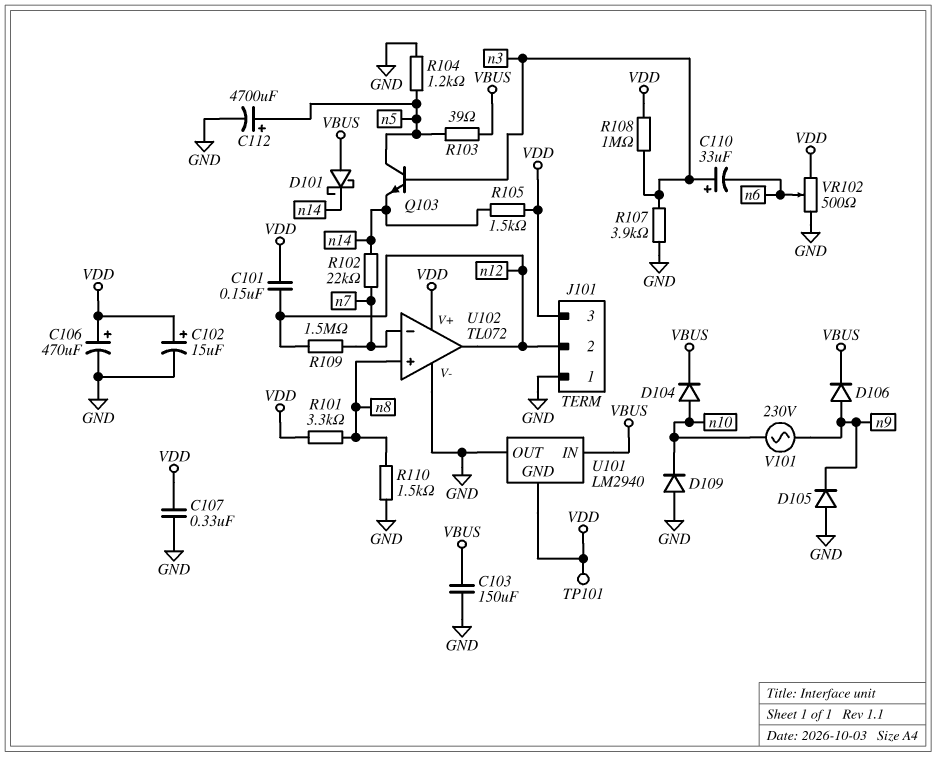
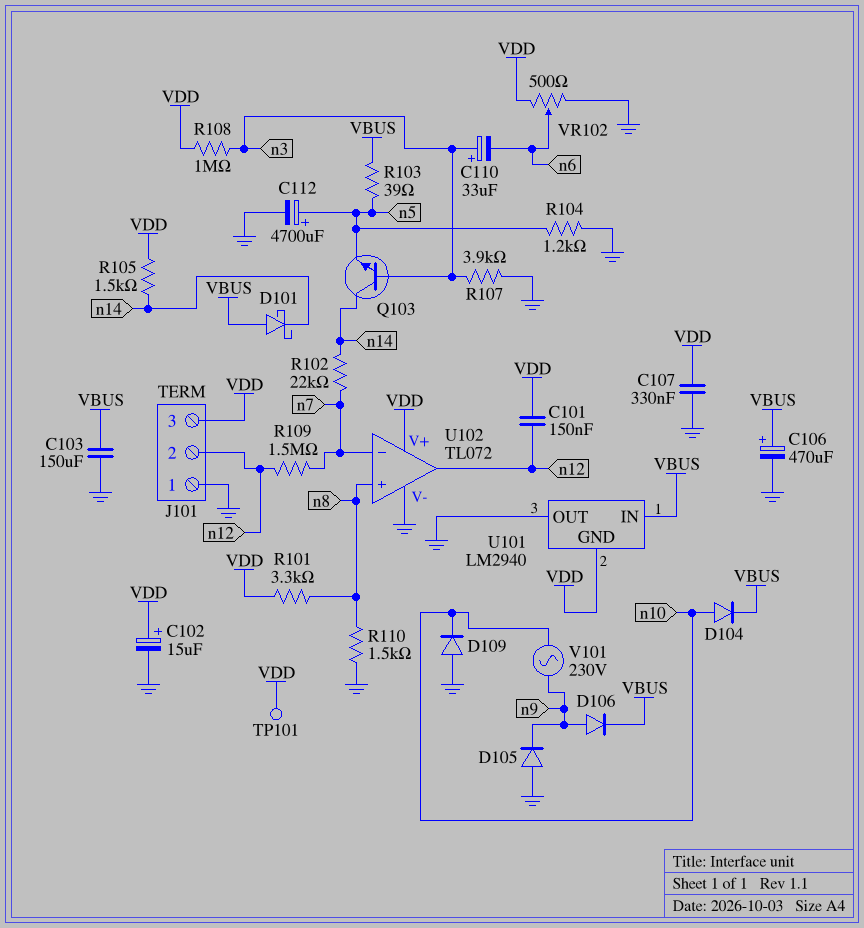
C106: 470uF (plus VDD, minus GND) -> 470uF (plus VBUS, minus GND)
Q103: NPN (B n3, C n5, E n14) -> NPN (B n3, C n14, E n5)

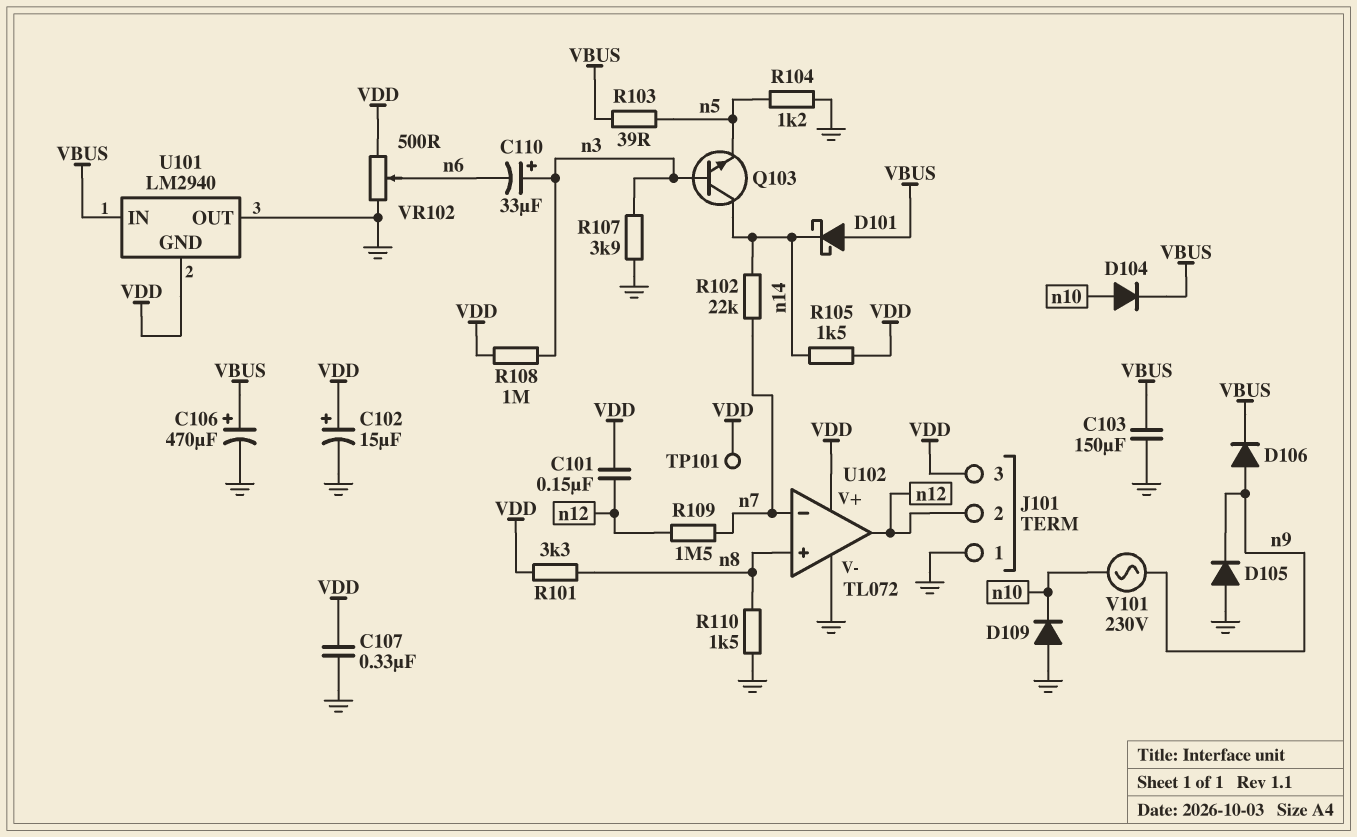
C112: 4700uF (plus n5, minus GND) -> none

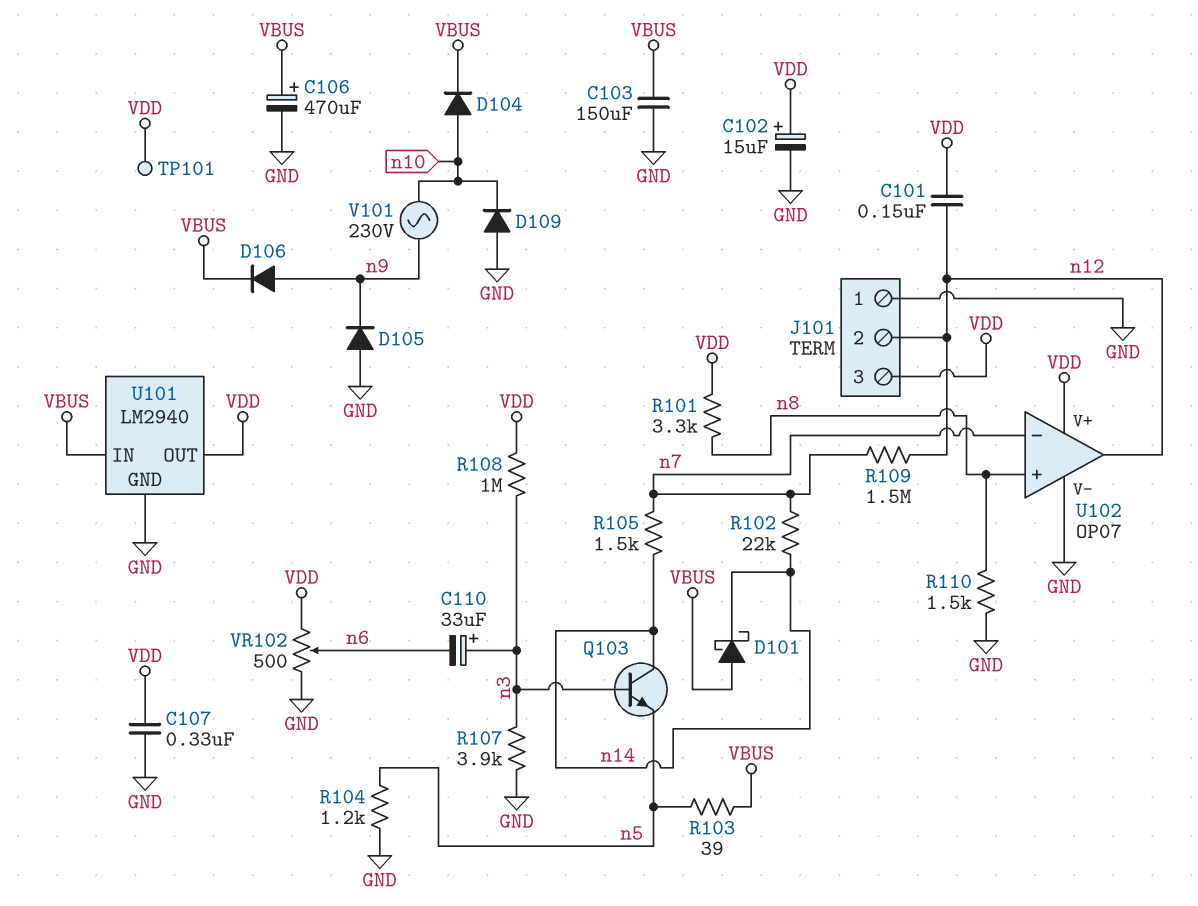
R105: 1.5k (VDD, n14) -> 1.5k (n7, n14)
U101 pin GND: VDD -> GND
U101 pin OUT: GND -> VDD
U102: TL072 -> OP07

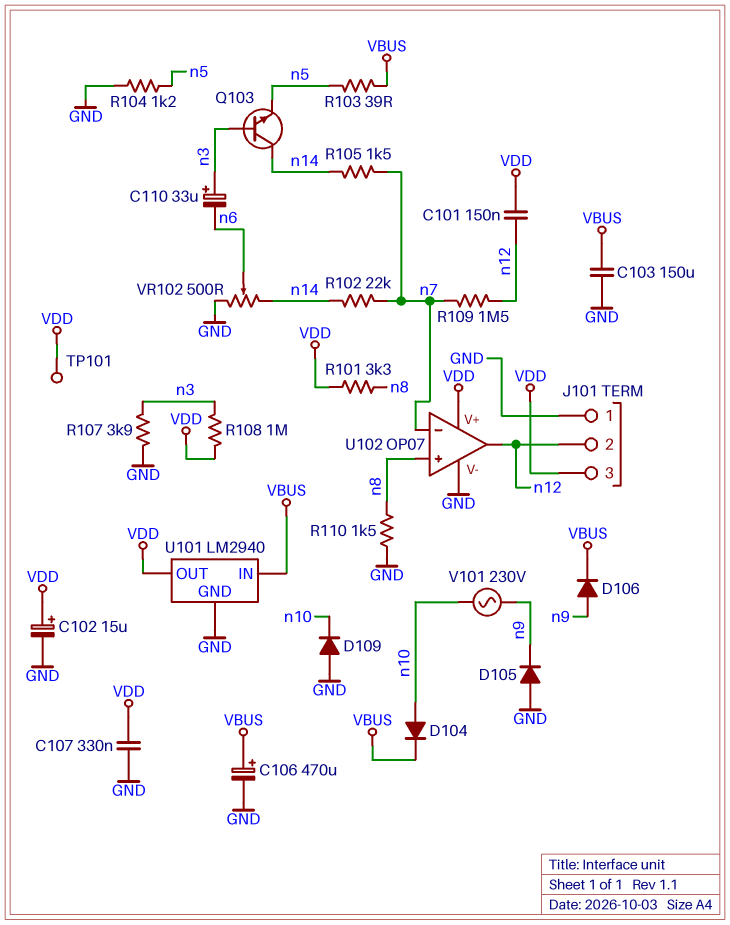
D101: schottky (A VBUS, K n14) -> none
VR102: 500 (GND, VDD, wiper n6) -> 500 (GND, n14, wiper n6)

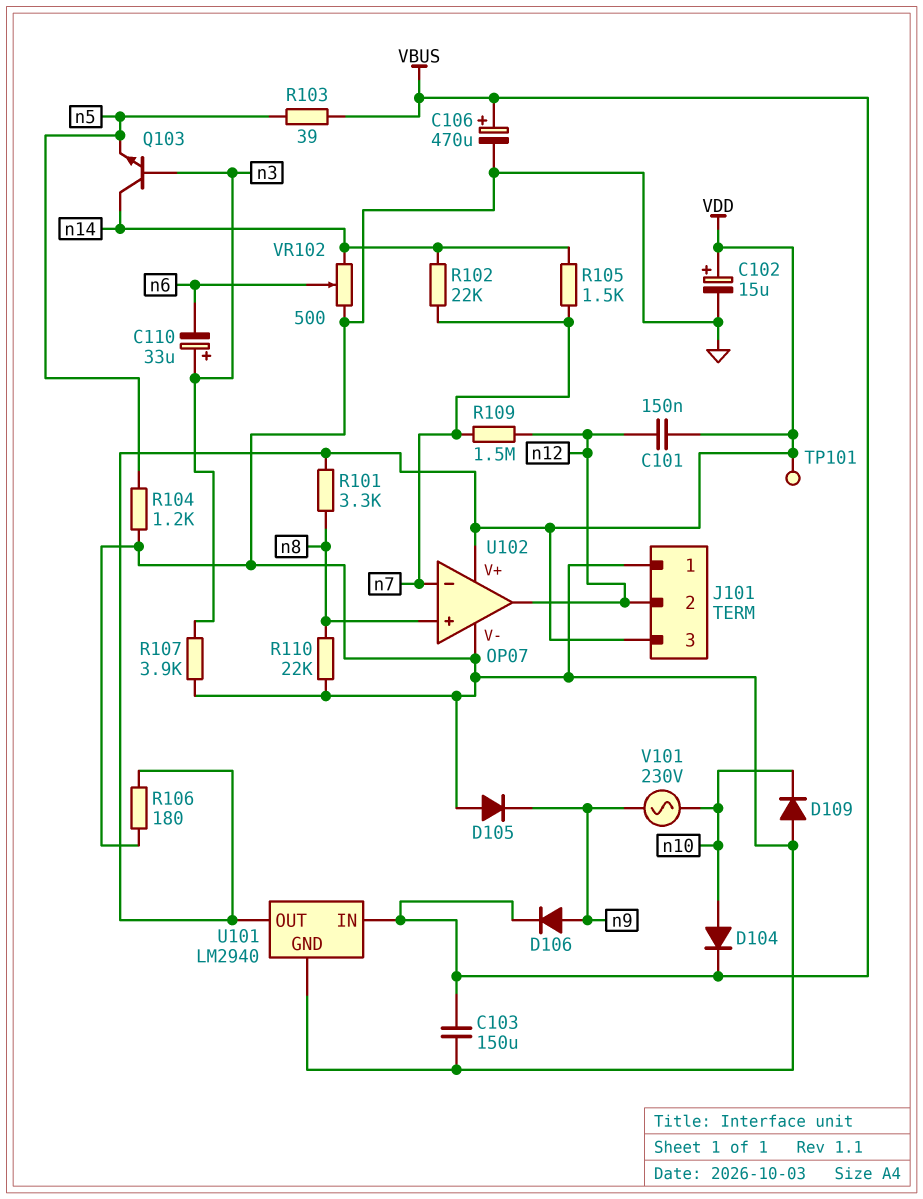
C107: 330nF (GND, VDD) -> none
R106: none -> 180 (GND, VDD)
R108: 1M (VDD, n3) -> none
R110: 1.5k (GND, n8) -> 22k (GND, n8)

